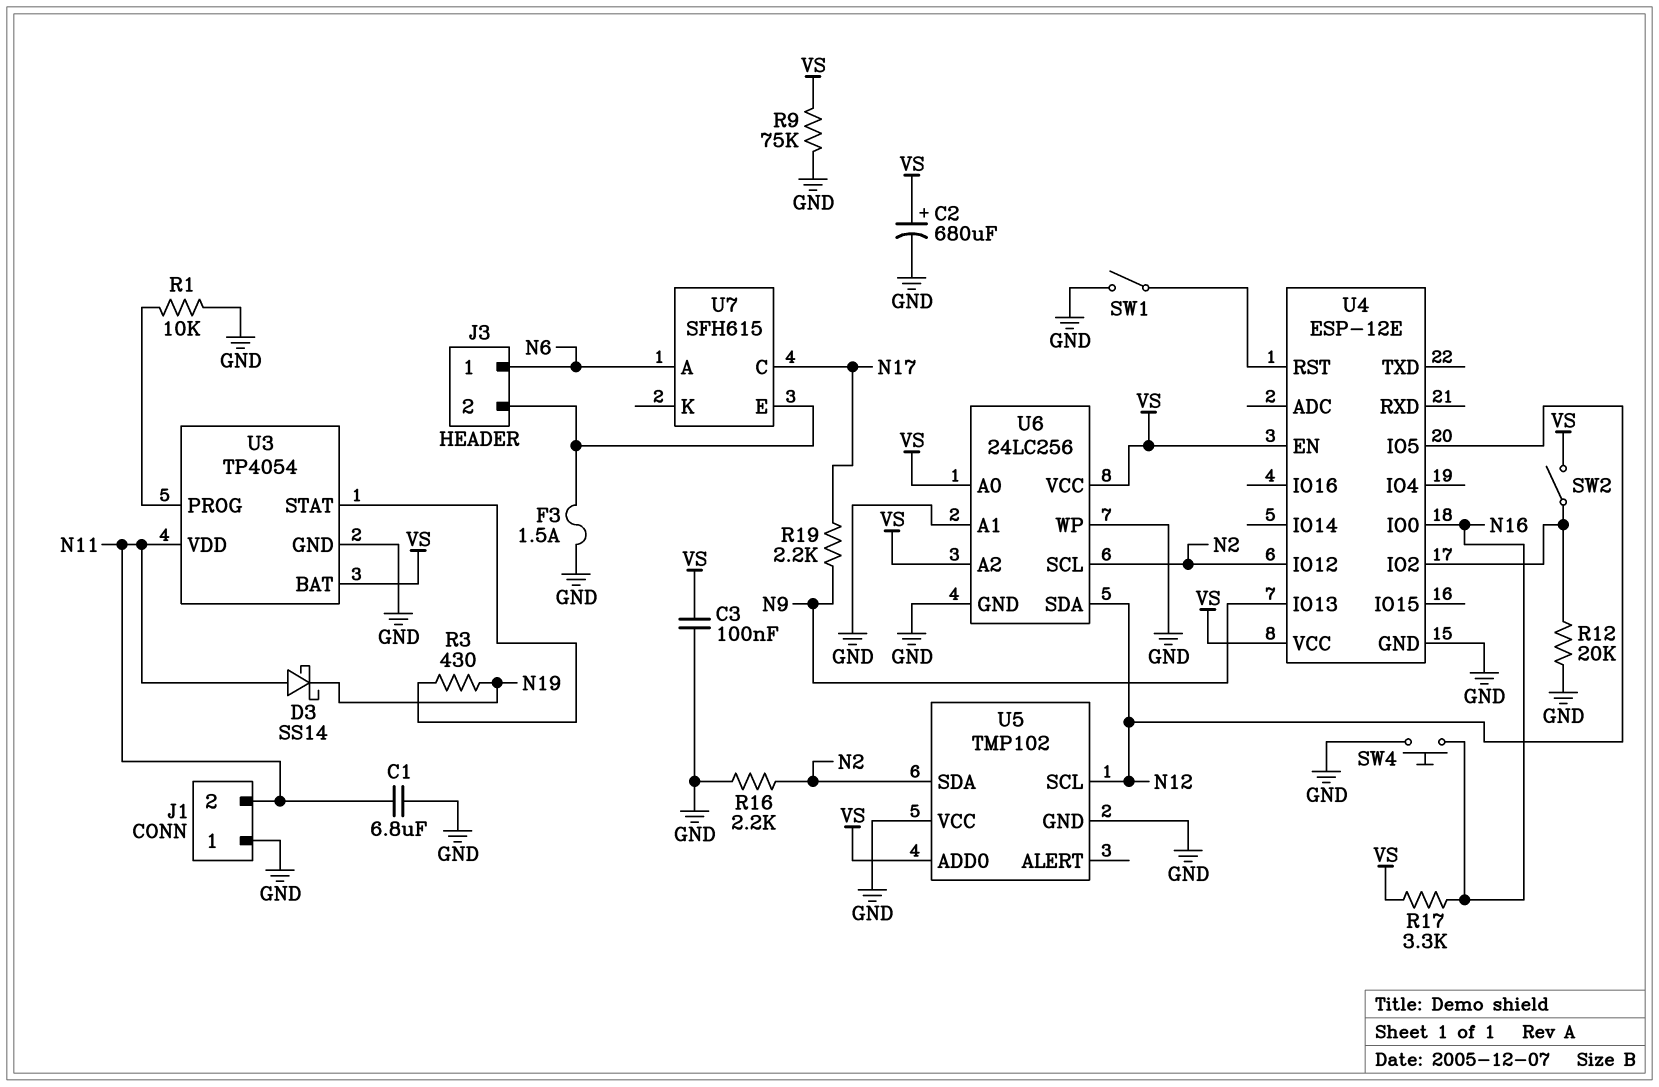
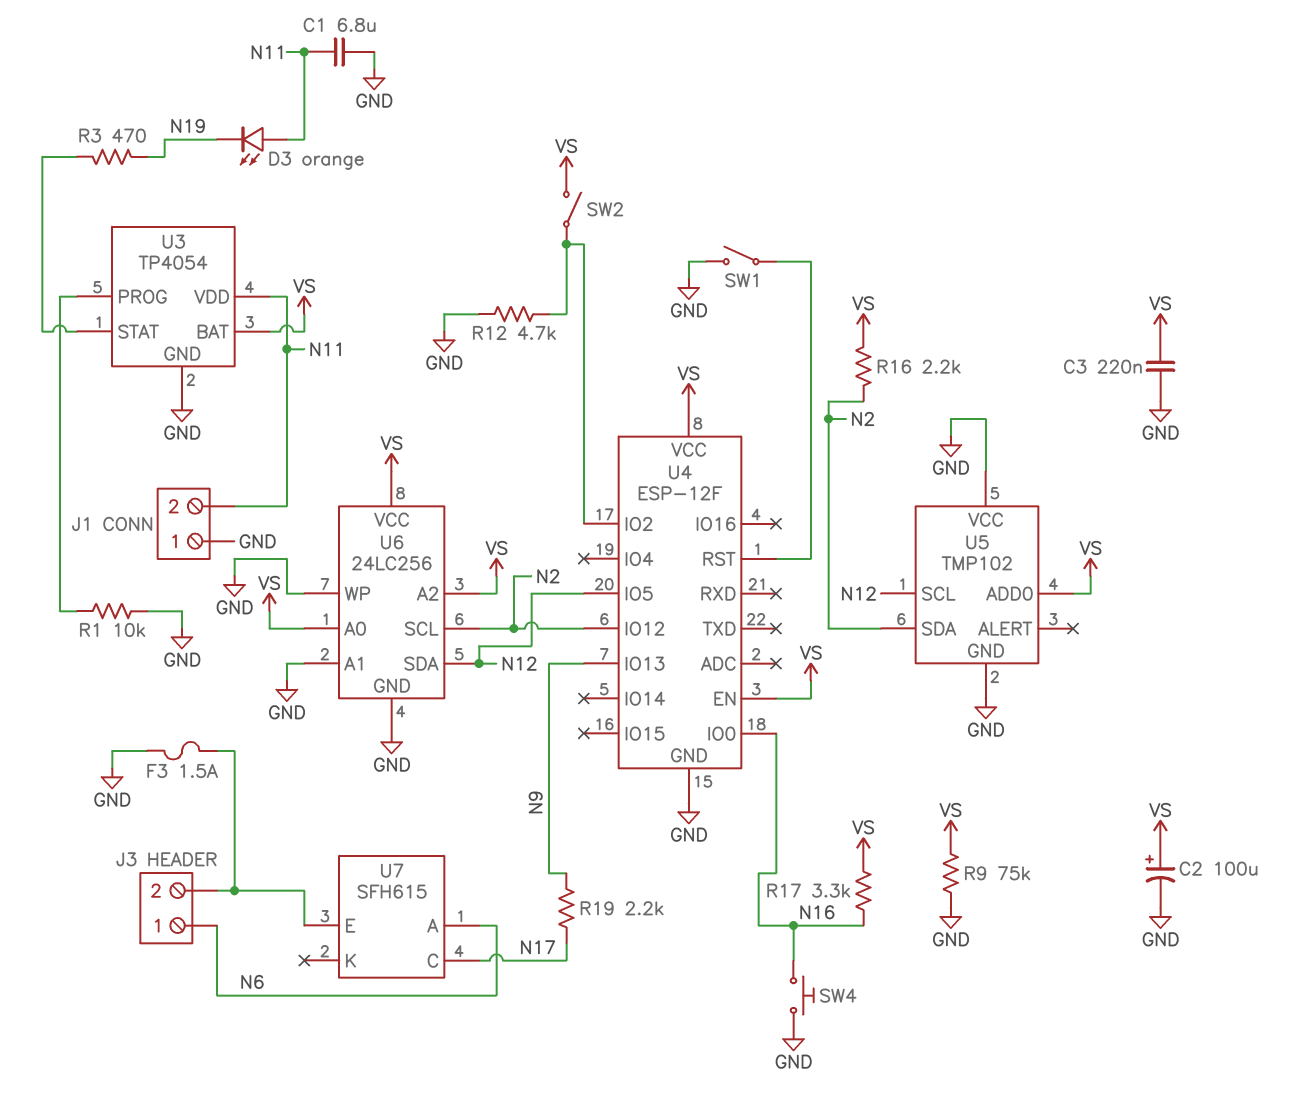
C2: 680uF (plus VS, minus GND) -> 100uF (plus VS, minus GND)
C3: 100nF (GND, VS) -> 220nF (GND, VS)
D3: schottky SS14 (A N11, K N19) -> LED orange (A N11, K N19)
R3: 430 (N19, U3/STAT) -> 470 (N19, U3/STAT)
R12: 20k (GND, U4/IO2) -> 4.7k (GND, U4/IO2)
R16: 2.2k (GND, N2) -> 2.2k (N2, VS)
U4: ESP-12E -> ESP-12F

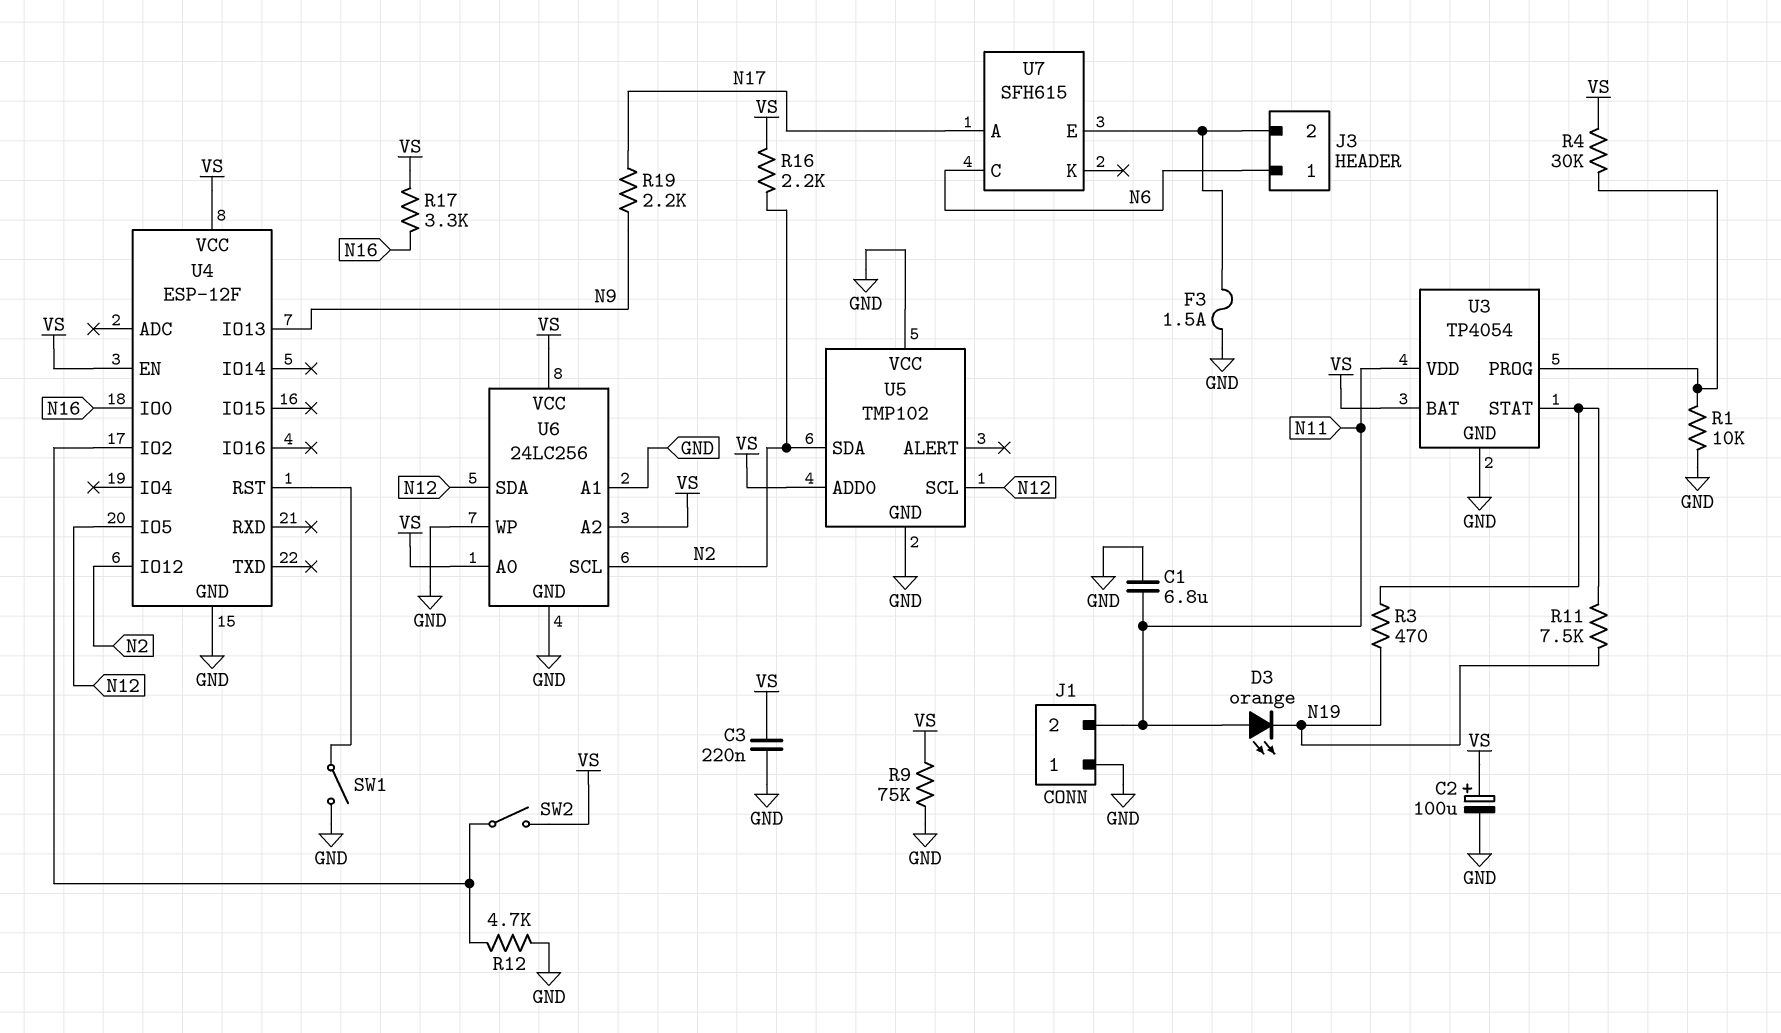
R4: none -> 30k (U3/PROG, VS)
R11: none -> 7.5k (N19, U3/STAT)
SW4: button (GND, N16) -> none
U7 pin A: N6 -> N17
U7 pin C: N17 -> N6

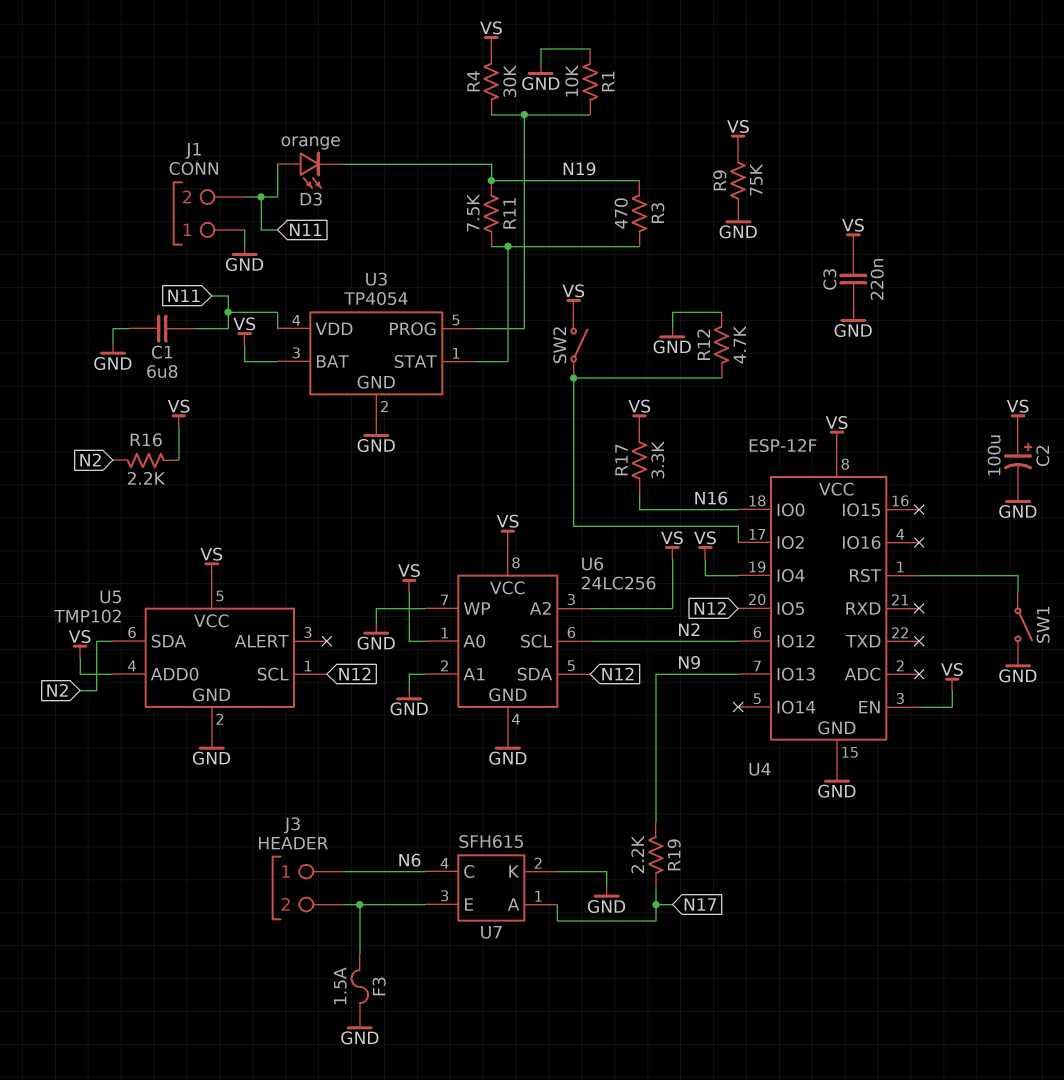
U4 pin IO4: none -> VS
U5 pin VCC: GND -> VS
U7 pin K: none -> GND

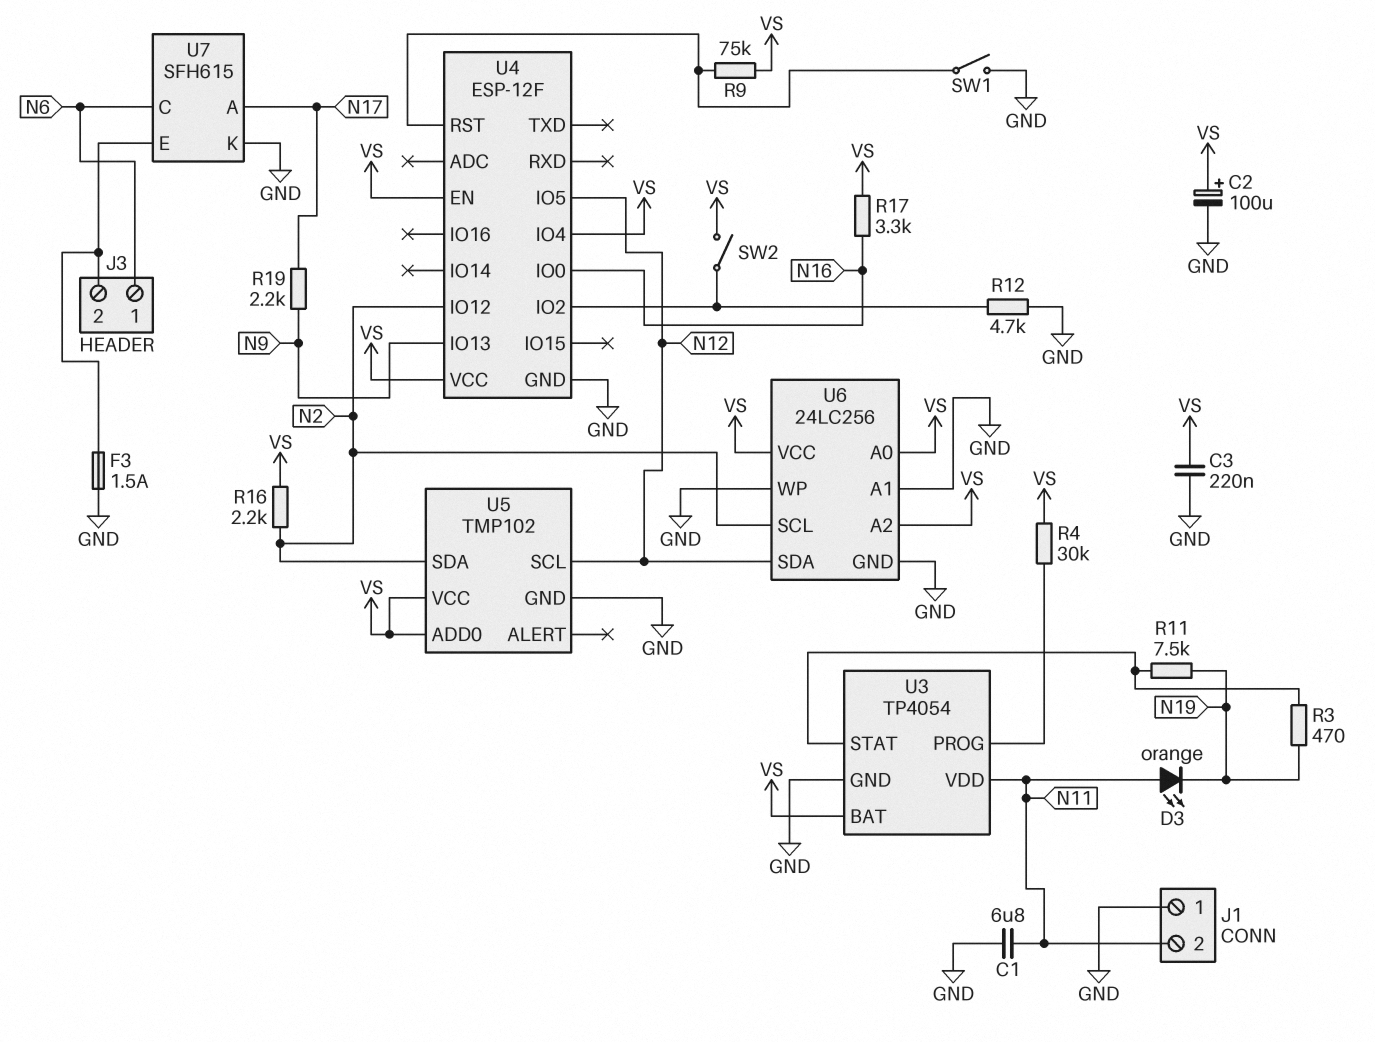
R1: 10k (GND, U3/PROG) -> none
R9: 75k (GND, VS) -> 75k (U4/RST, VS)

